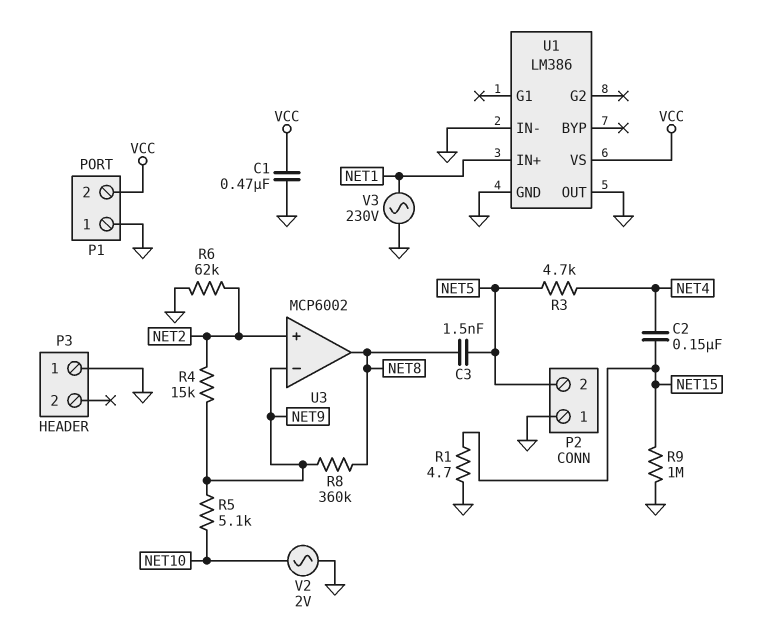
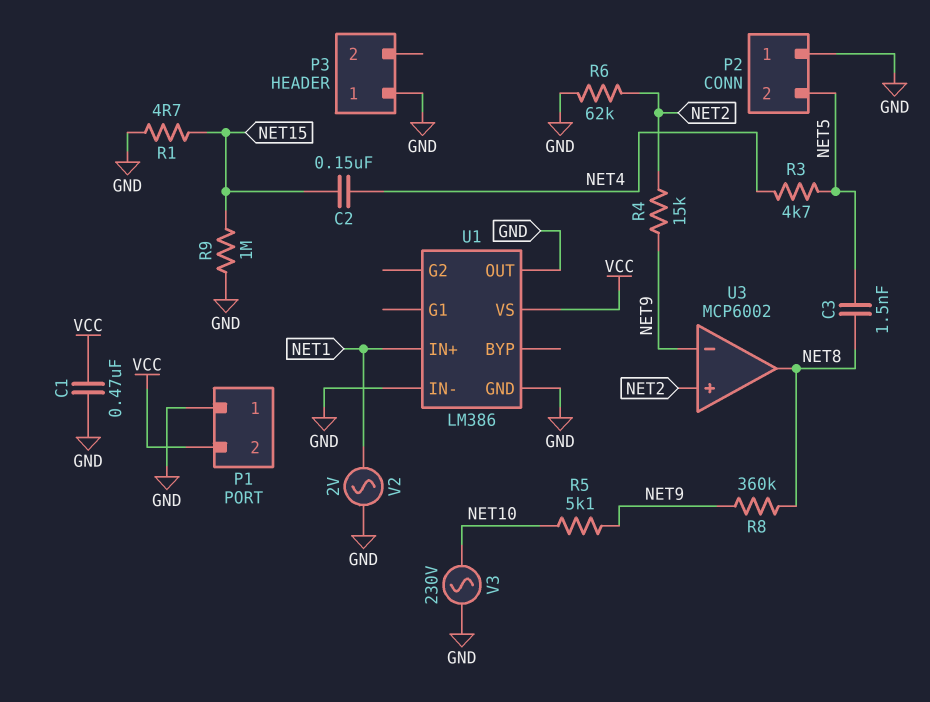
V2: AC 2V (GND, NET10) -> AC 2V (GND, NET1)
V3: AC 230V (GND, NET1) -> AC 230V (GND, NET10)

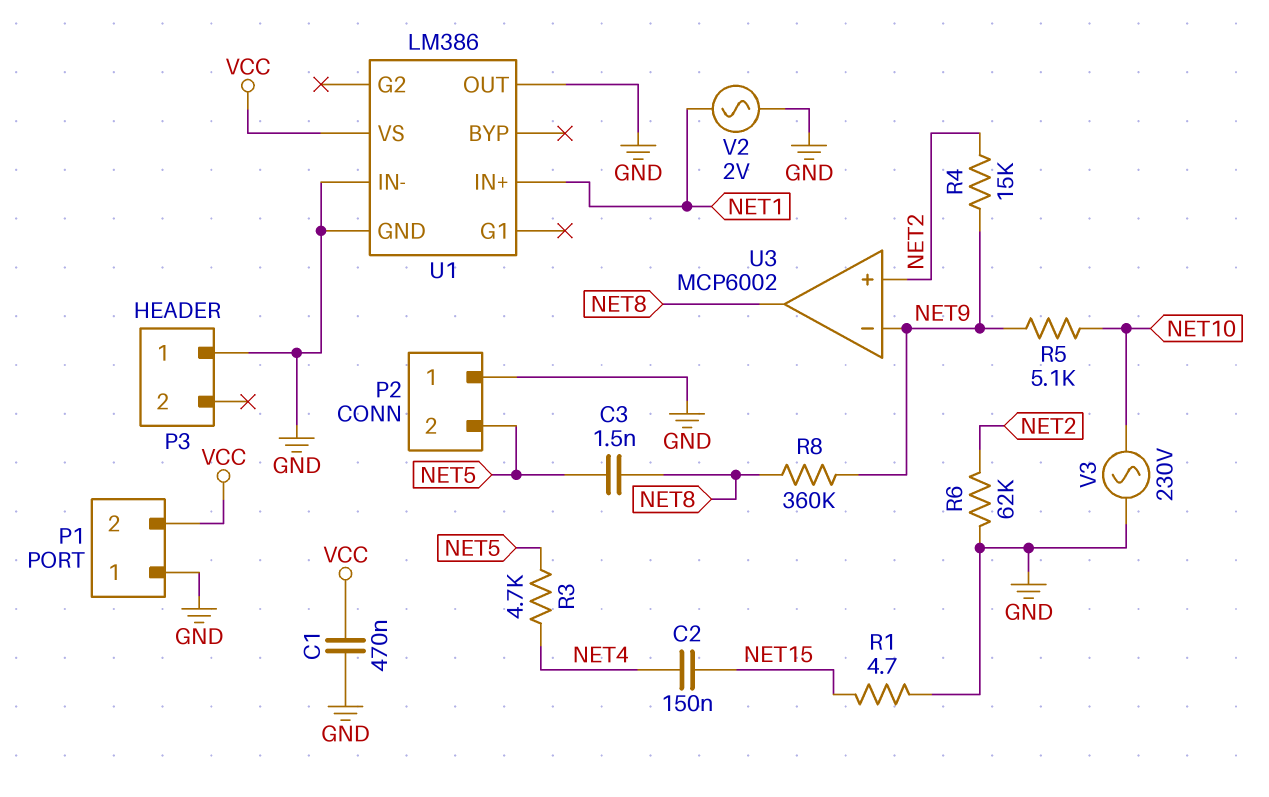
R9: 1M (GND, NET15) -> none

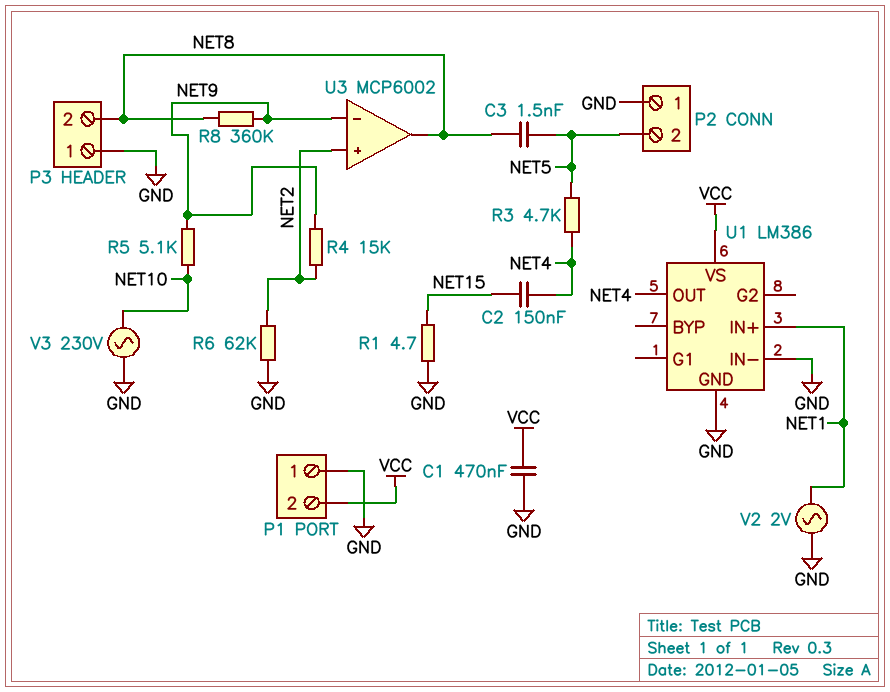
P3 pin 2: none -> NET8
U1 pin OUT: GND -> NET4

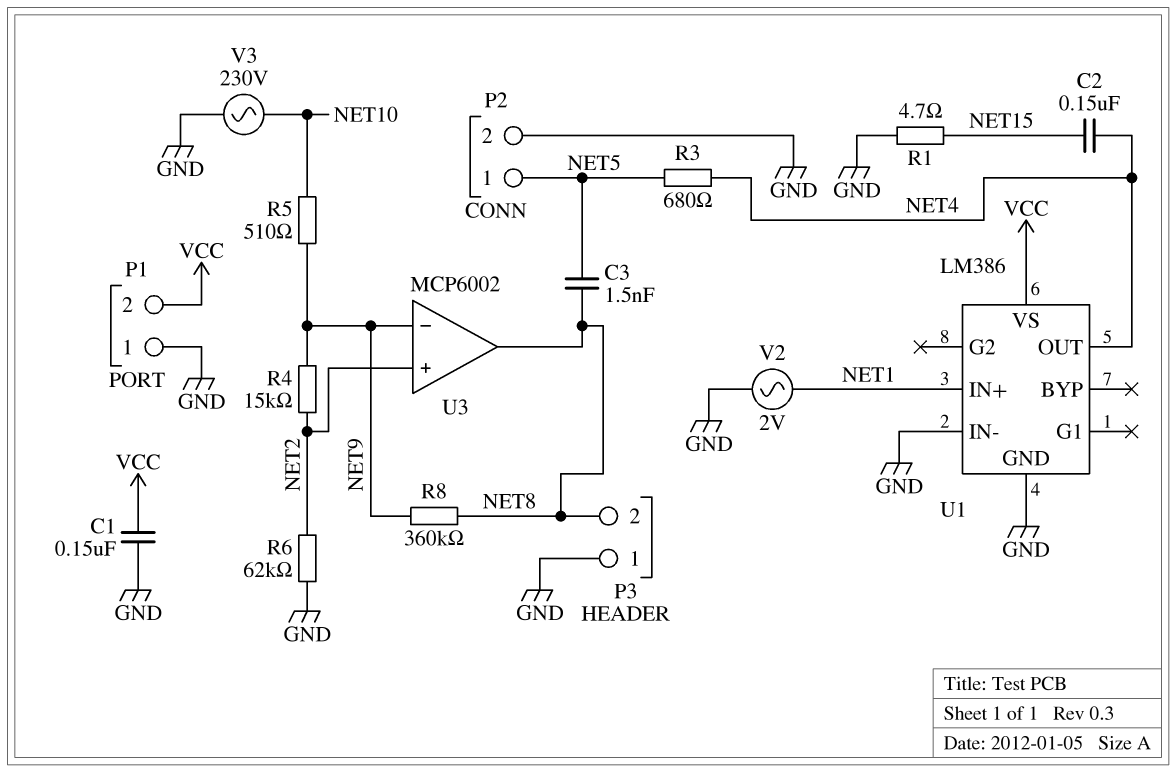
C1: 470nF (GND, VCC) -> 150nF (GND, VCC)
P2 pin 1: GND -> NET5
P2 pin 2: NET5 -> GND
R3: 4.7k (NET4, NET5) -> 680 (NET4, NET5)
R5: 5.1k (NET9, NET10) -> 510 (NET9, NET10)

